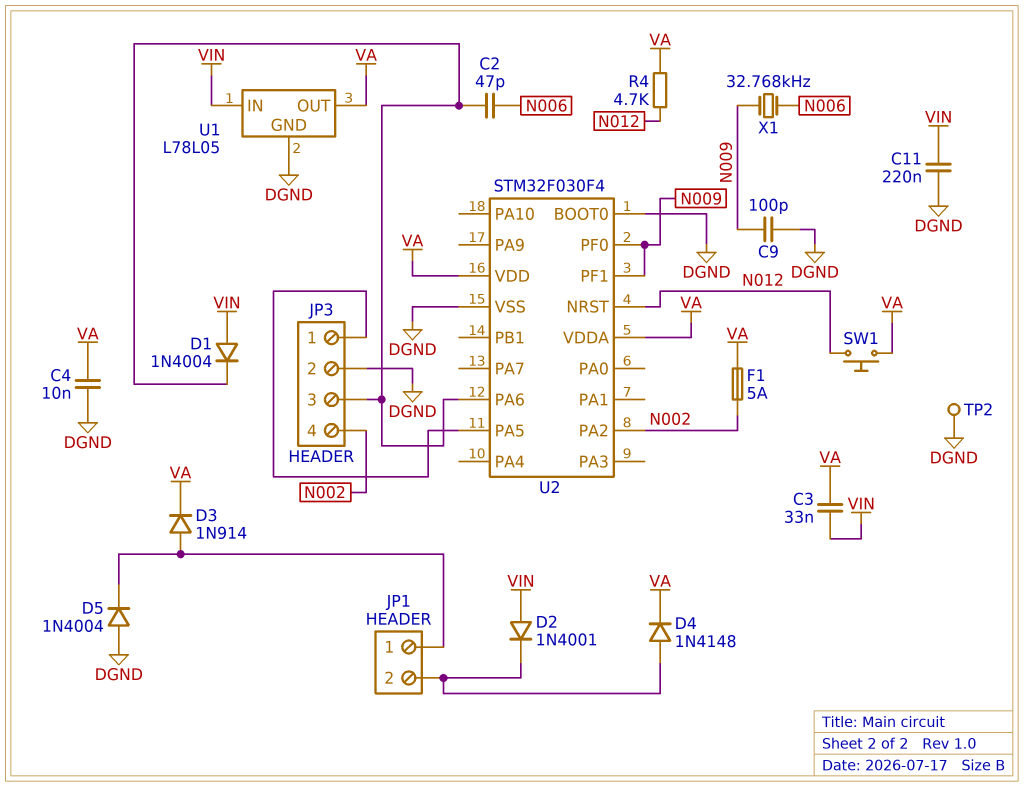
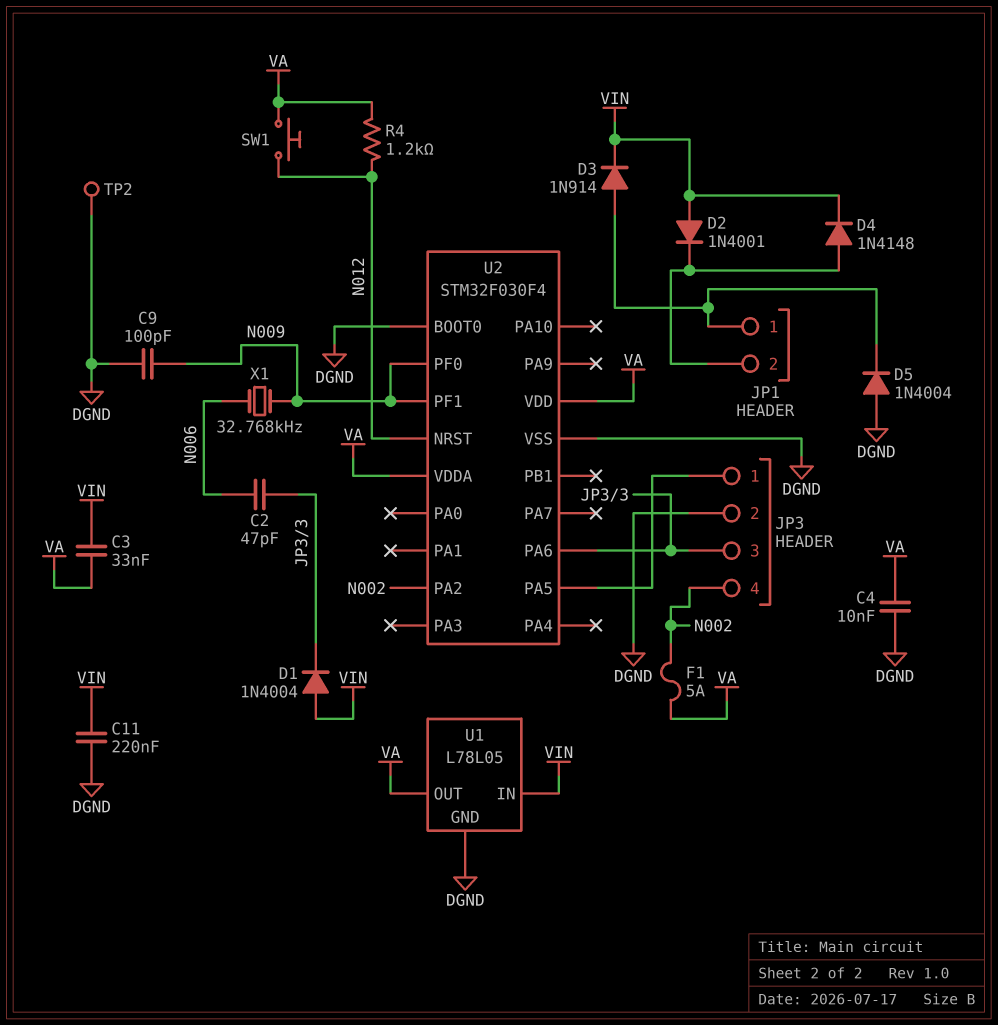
D3: diode 1N914 (A JP1/1, K VA) -> diode 1N914 (A JP1/1, K VIN)
D4: diode 1N4148 (A JP1/2, K VA) -> diode 1N4148 (A JP1/2, K VIN)
R4: 4.7k (N012, VA) -> 1.2k (N012, VA)

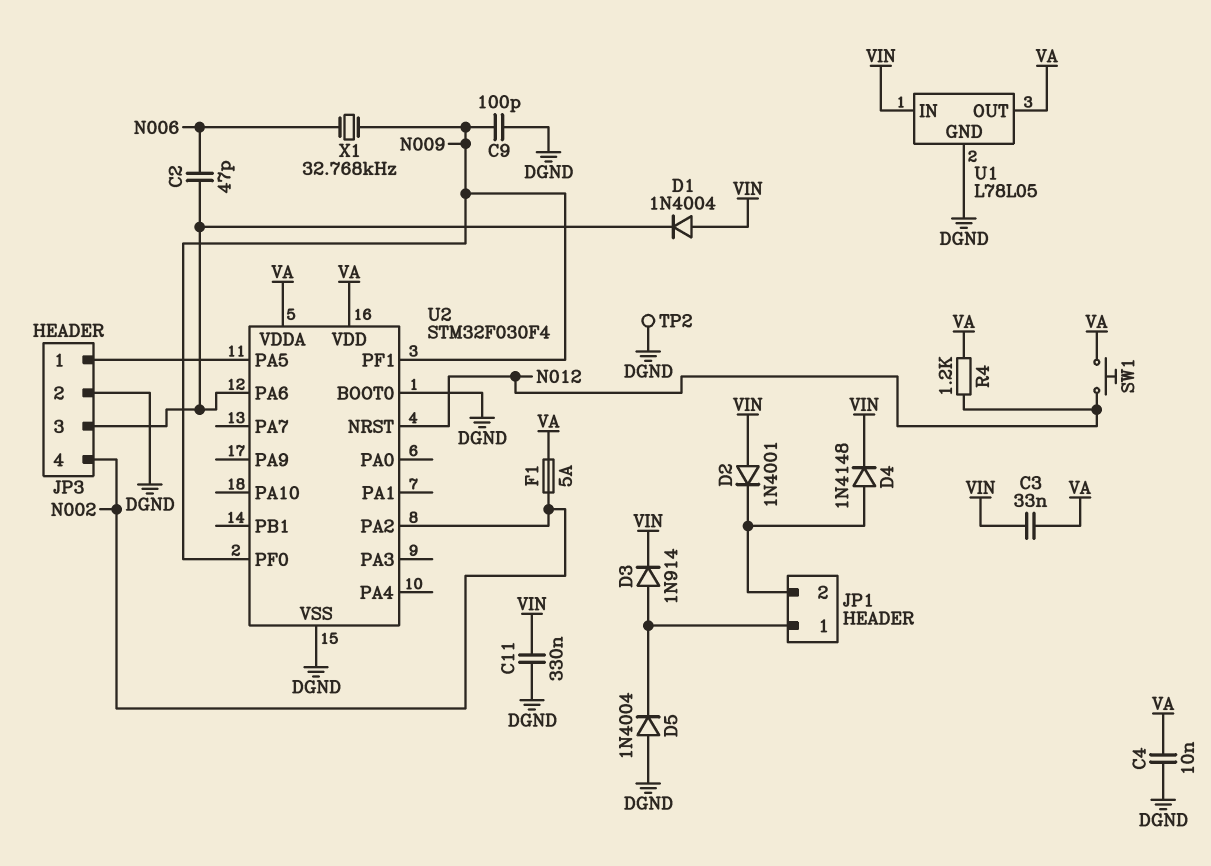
C11: 220nF (DGND, VIN) -> 330nF (DGND, VIN)

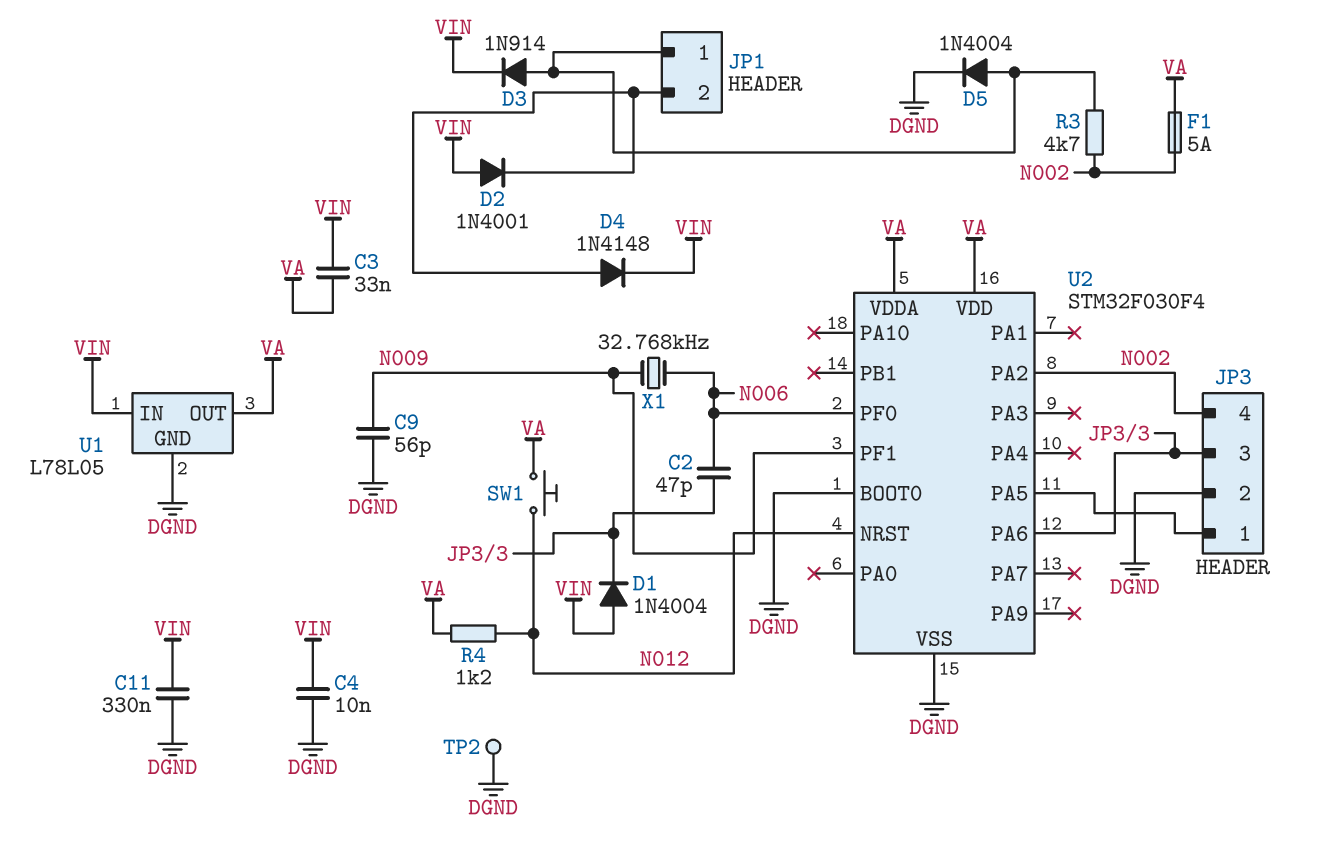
C4: 10nF (DGND, VA) -> 10nF (DGND, VIN)
C9: 100pF (DGND, N009) -> 56pF (DGND, N009)
D5: diode 1N4004 (A DGND, K JP1/1) -> diode 1N4004 (A JP1/1, K DGND)
R3: none -> 4.7k (JP1/1, N002)
U2 pin PF0: N009 -> N006

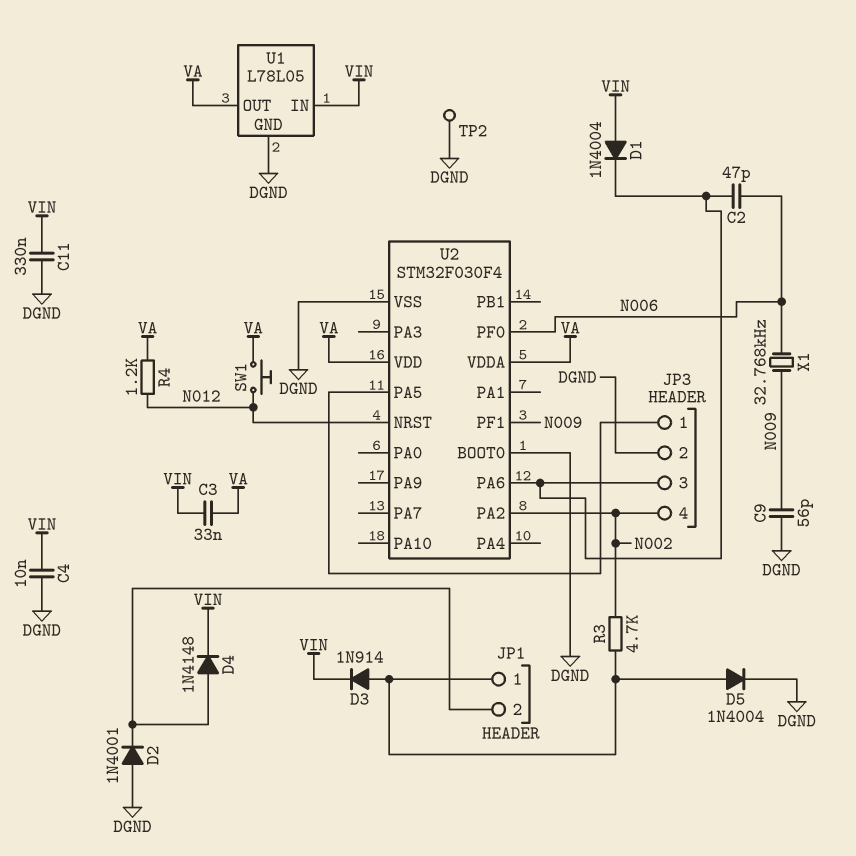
D2: diode 1N4001 (A VIN, K JP1/2) -> diode 1N4001 (A DGND, K JP1/2)
F1: 5A (N002, VA) -> none

